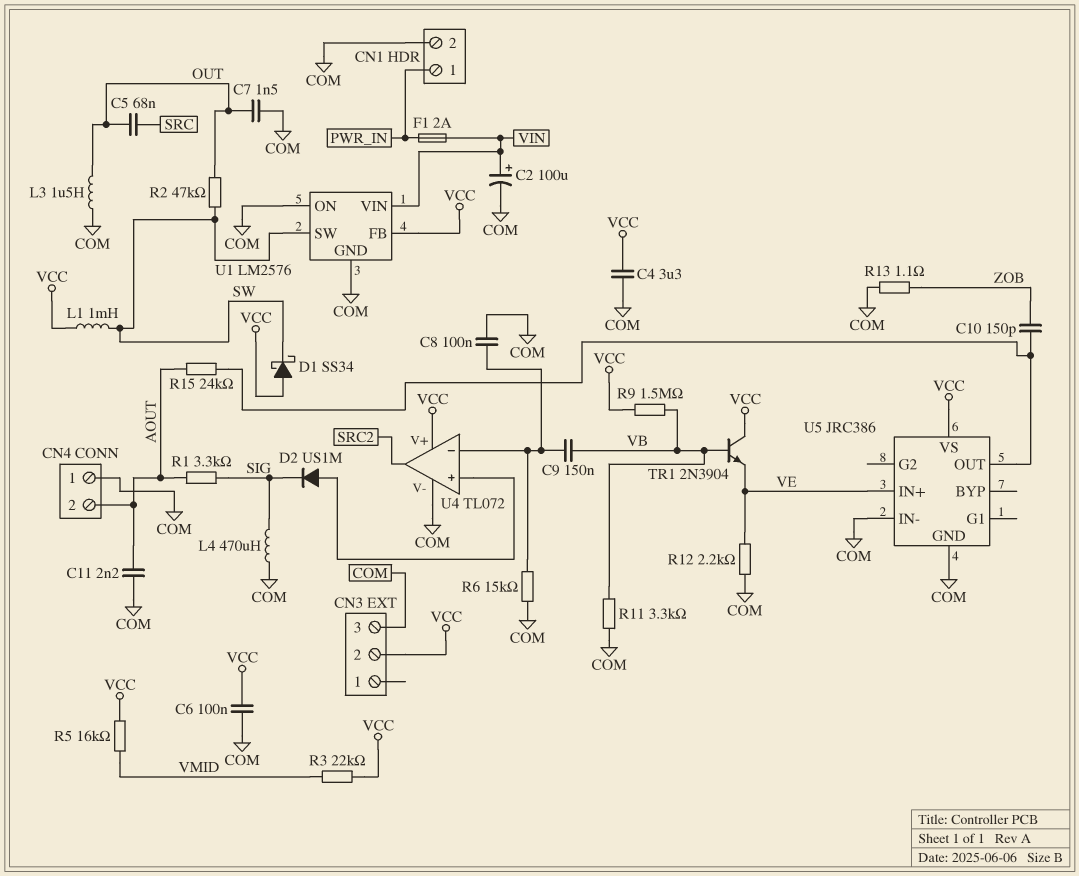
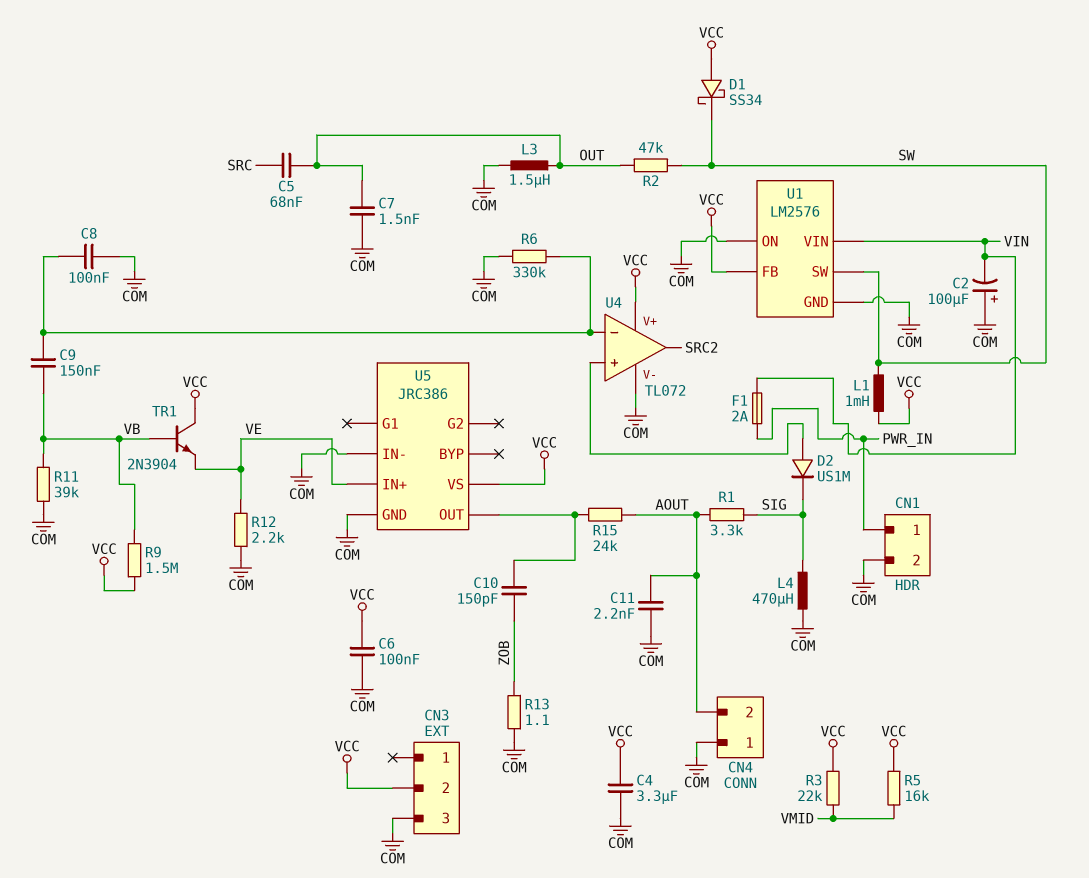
C2: 100uF (plus VIN, minus COM) -> 100uF (plus COM, minus VIN)
R6: 15k (COM, U4/in-) -> 330k (COM, U4/in-)
R11: 3.3k (COM, VB) -> 39k (COM, VB)

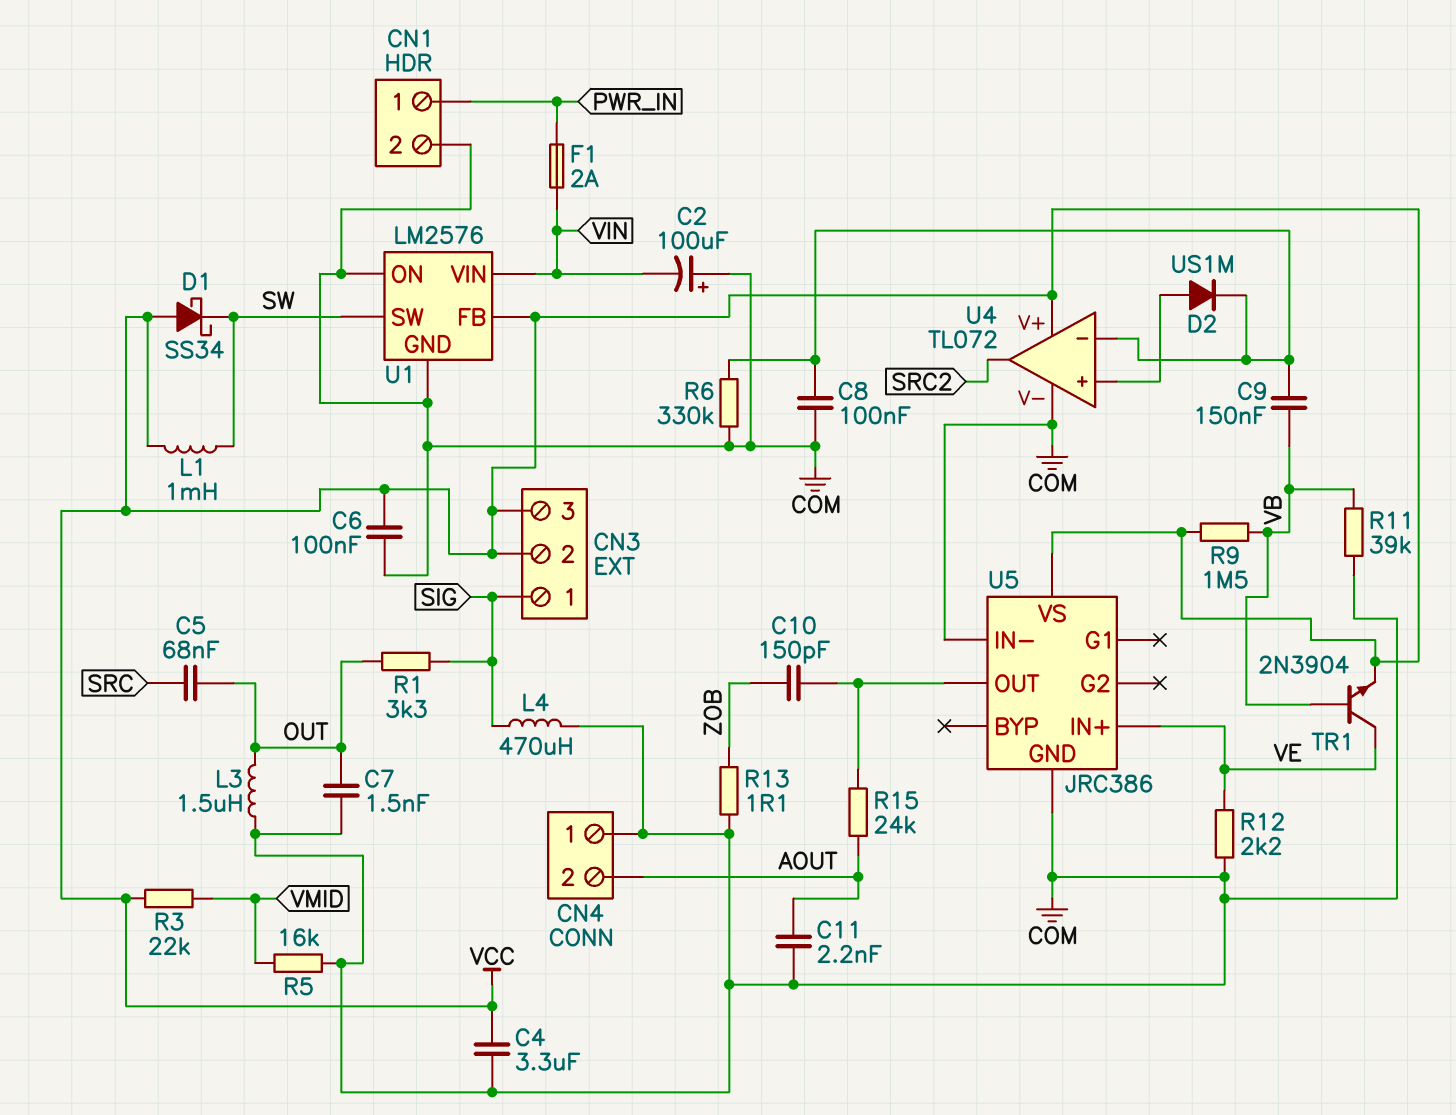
CN3 pin 1: none -> SIG
CN3 pin 3: COM -> VCC
D2: diode US1M (A U4/in+, K SIG) -> diode US1M (A U4/in+, K U4/in-)
R1: 3.3k (AOUT, SIG) -> 3.3k (OUT, SIG)
R2: 47k (OUT, SW) -> none
R5: 16k (VCC, VMID) -> 16k (COM, VMID)
TR1: NPN 2N3904 (B VB, C VCC, E VE) -> NPN 2N3904 (B VB, C VE, E VCC)

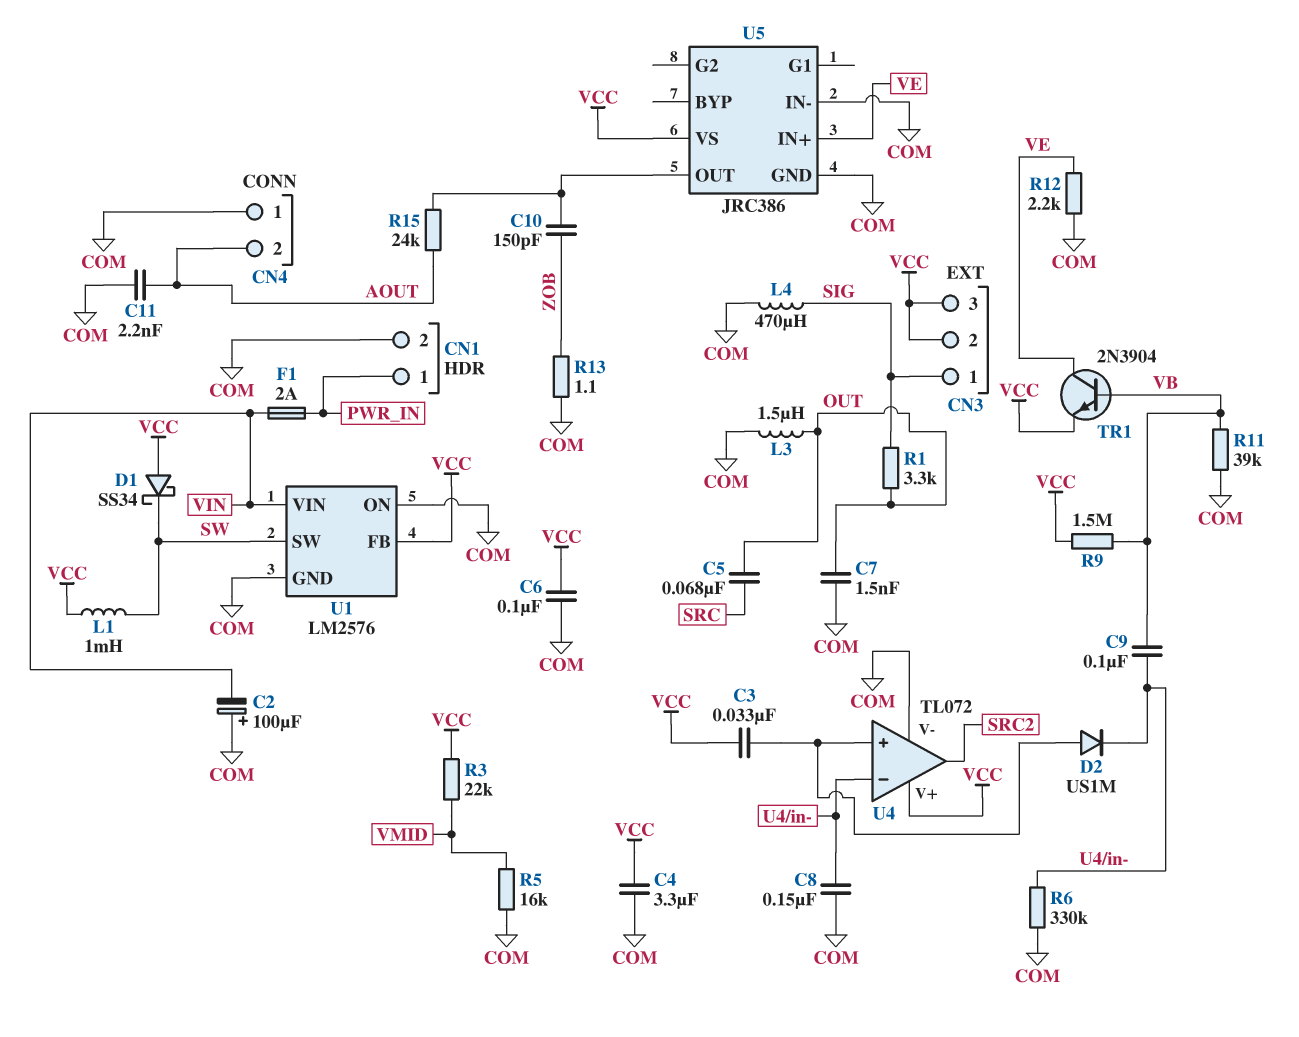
C3: none -> 33nF (U4/in+, VCC)
C8: 100nF (COM, U4/in-) -> 150nF (COM, U4/in-)
C9: 150nF (U4/in-, VB) -> 100nF (U4/in-, VB)

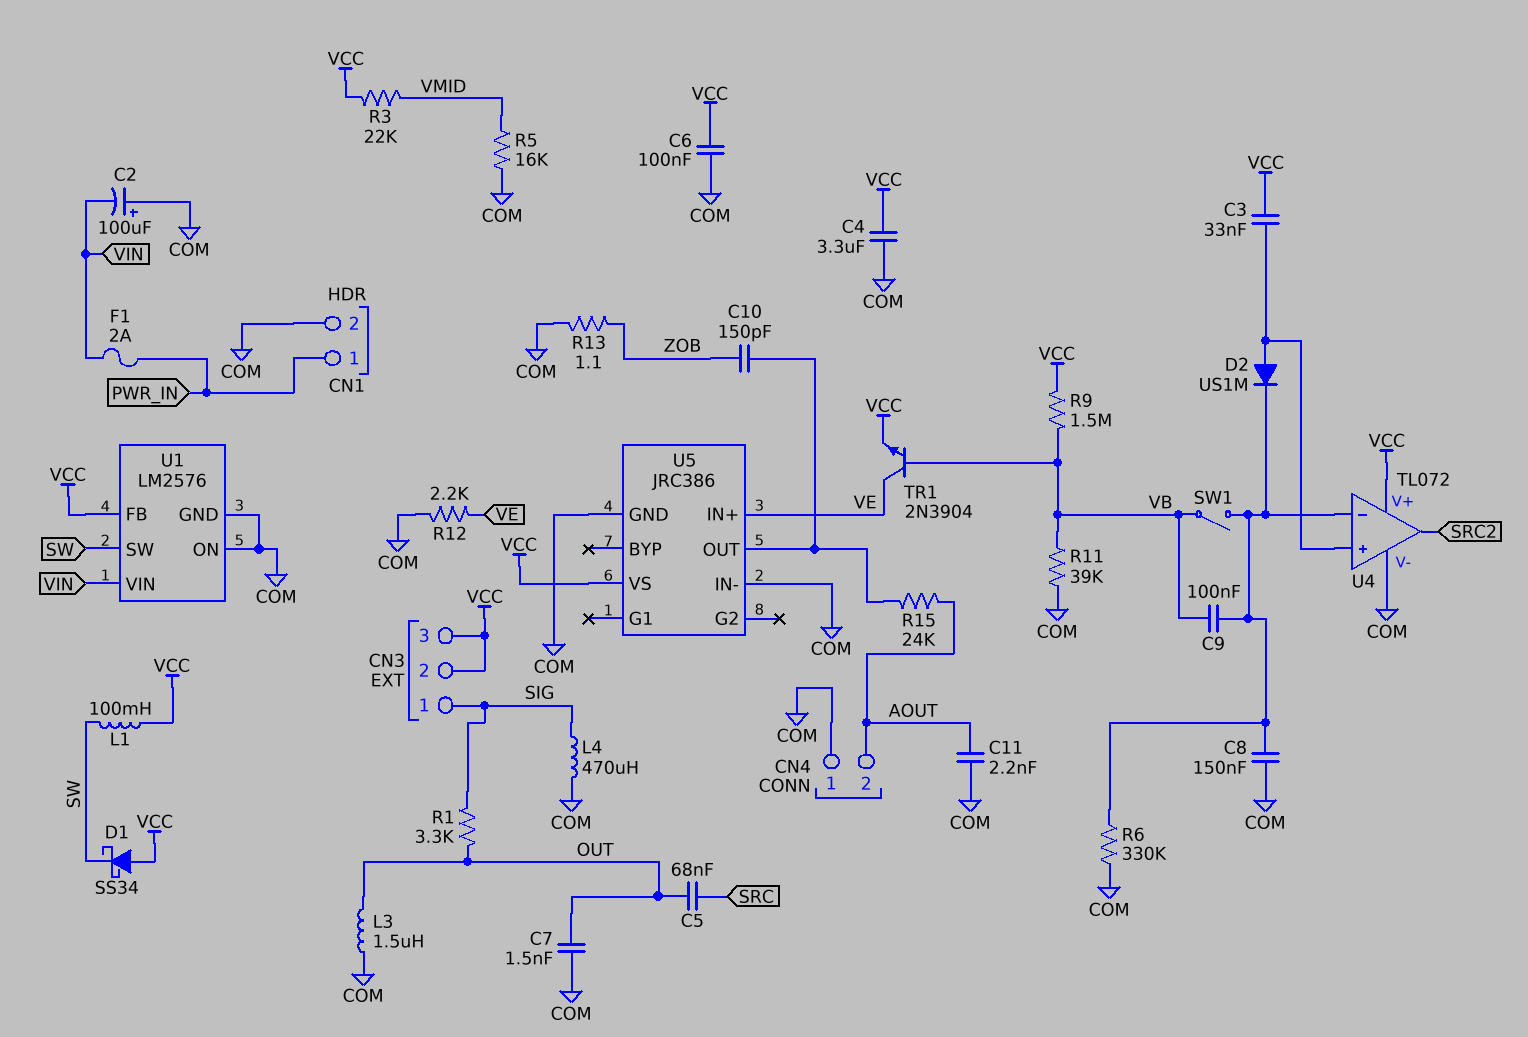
L1: 1mH (SW, VCC) -> 100mH (SW, VCC)
SW1: none -> switch (U4/in-, VB)

